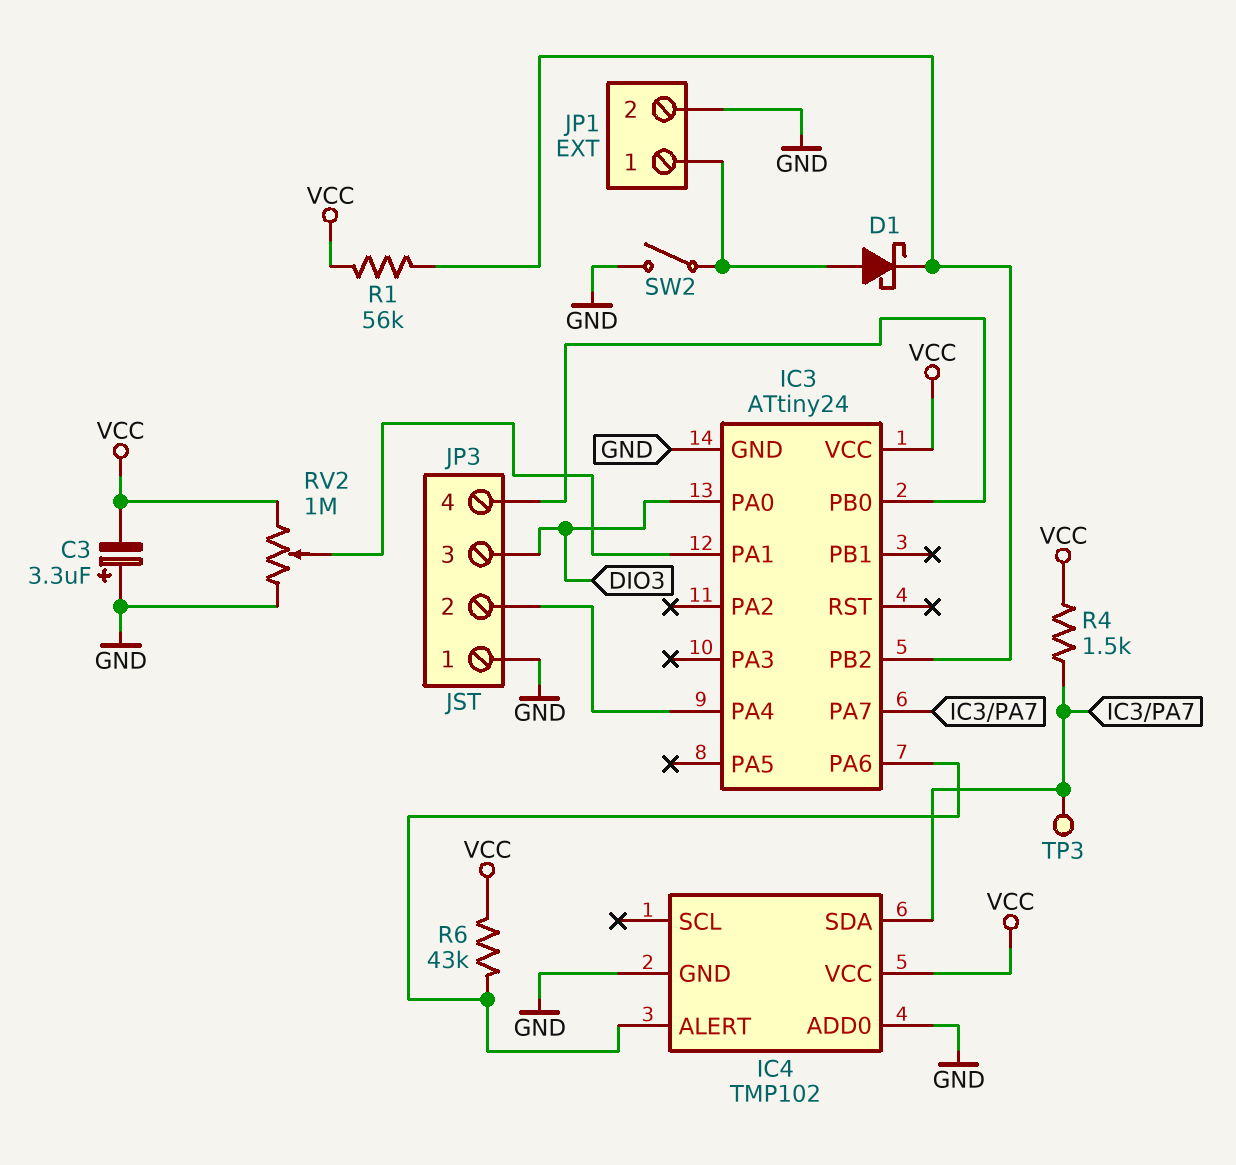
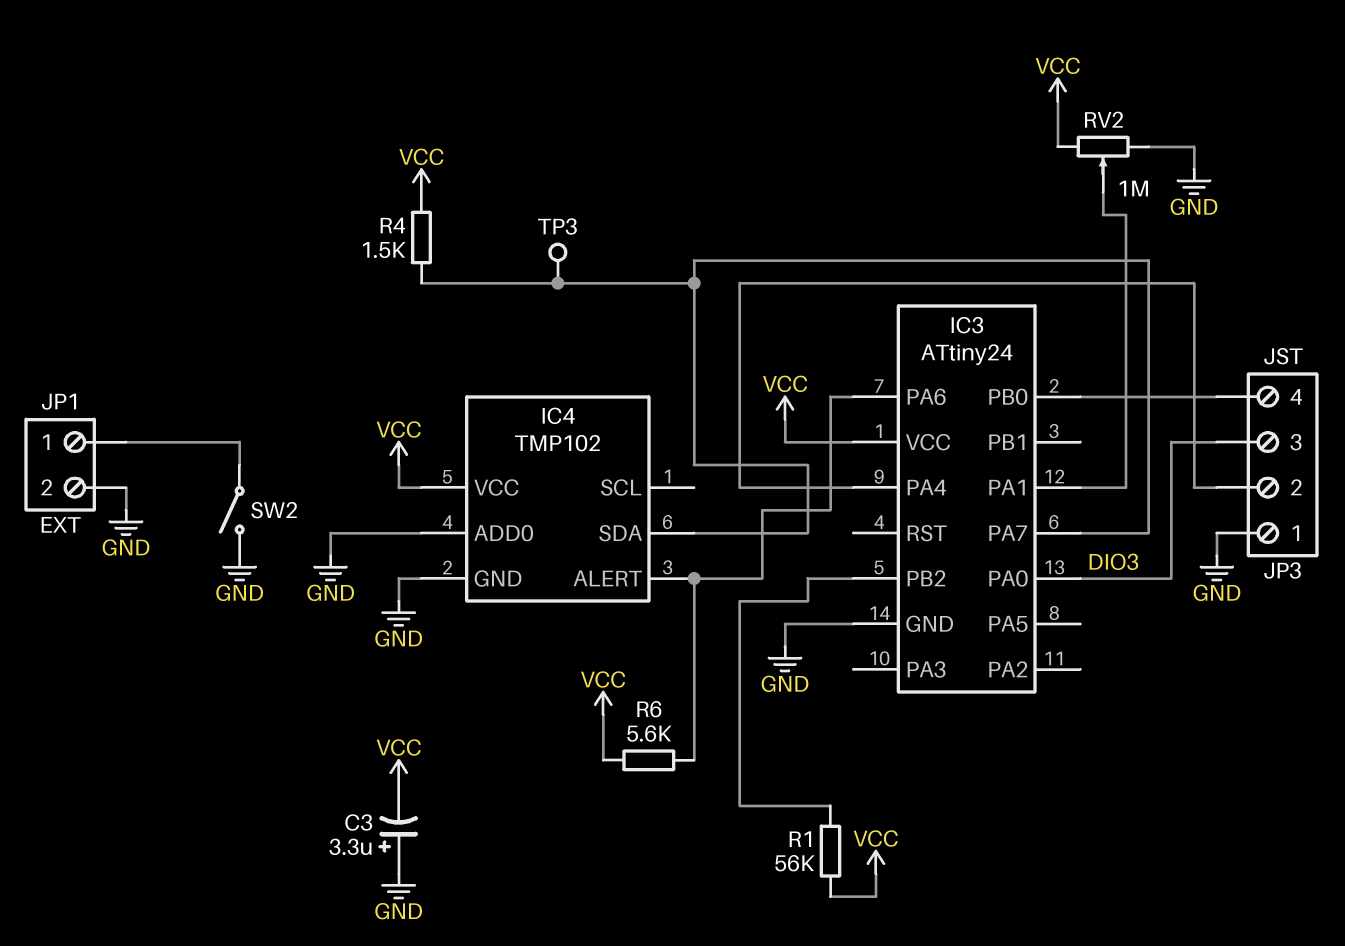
D1: schottky (A JP1/1, K IC3/PB2) -> none
R6: 43k (IC3/PA6, VCC) -> 5.6k (IC3/PA6, VCC)

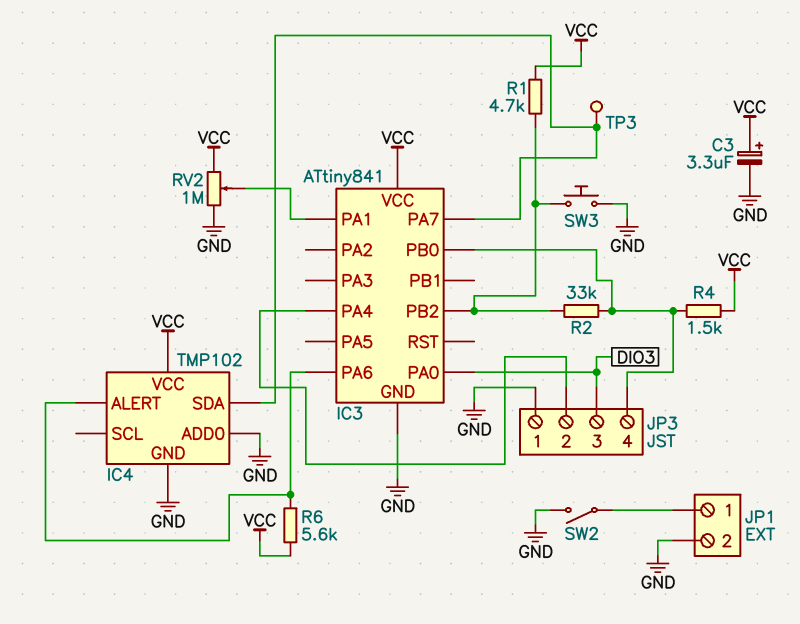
C3: 3.3uF (plus GND, minus VCC) -> 3.3uF (plus VCC, minus GND)
IC3: ATtiny24 -> ATtiny841
R1: 56k (IC3/PB2, VCC) -> 4.7k (IC3/PB2, VCC)
R2: none -> 33k (IC3/PB0, IC3/PB2)
R4: 1.5k (IC3/PA7, VCC) -> 1.5k (IC3/PB0, VCC)
SW3: none -> button (GND, IC3/PB2)

